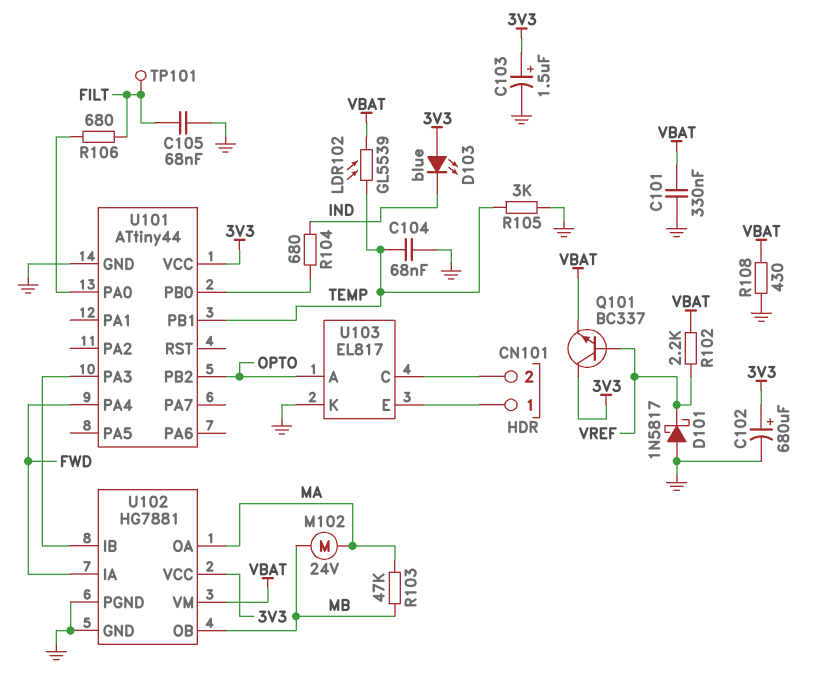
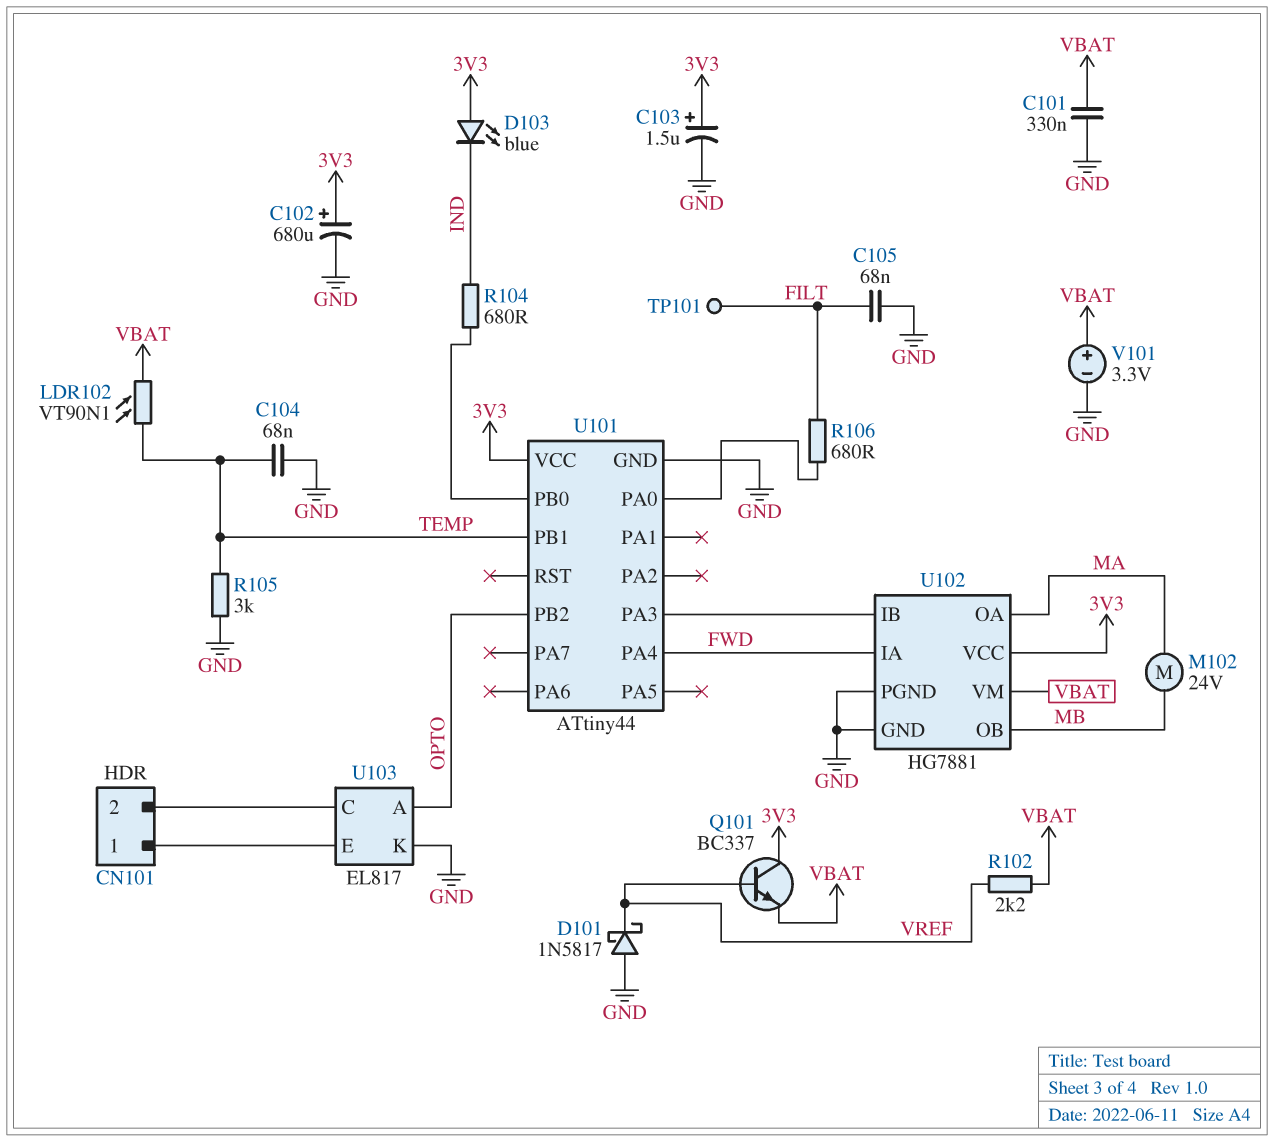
LDR102: GL5539 (TEMP, VBAT) -> VT90N1 (TEMP, VBAT)
R103: 47k (MA, MB) -> none
R108: 430 (GND, VBAT) -> none
V101: none -> 3.3V (plus VBAT, minus GND)

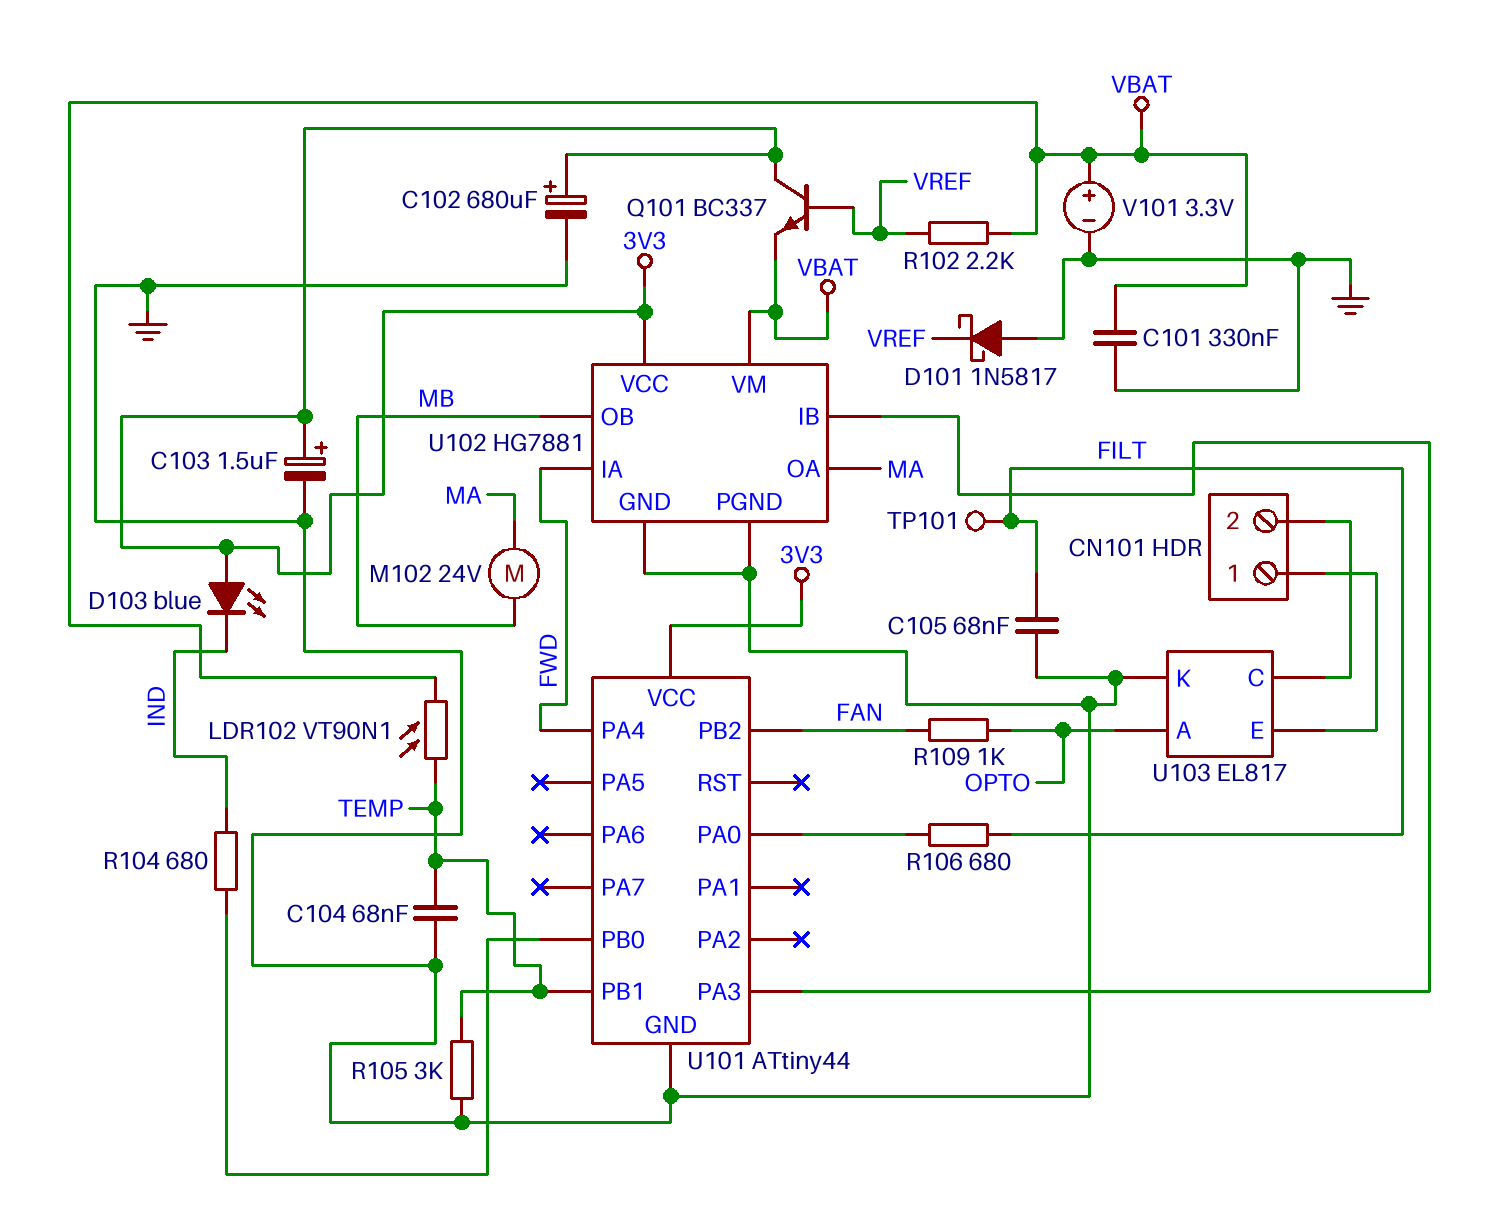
R109: none -> 1k (FAN, OPTO)
U101 pin PB2: OPTO -> FAN

